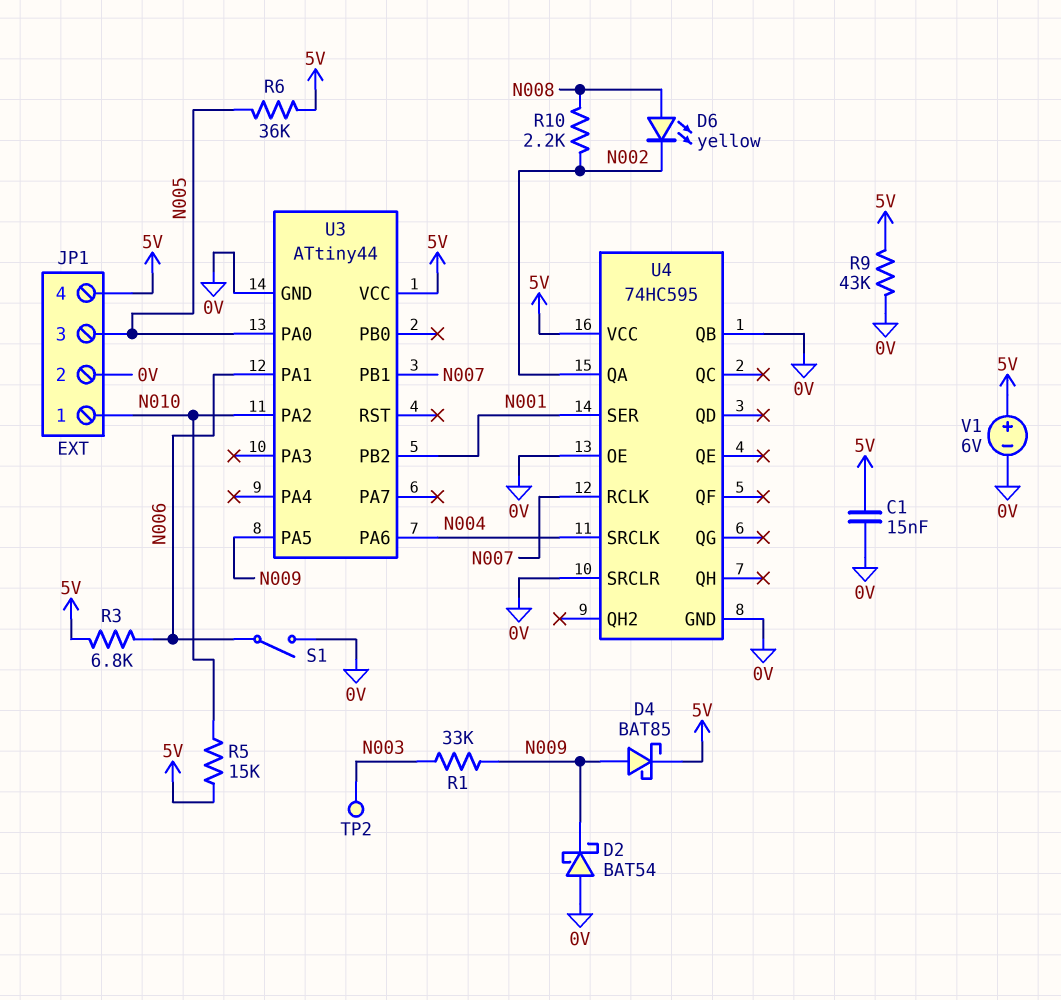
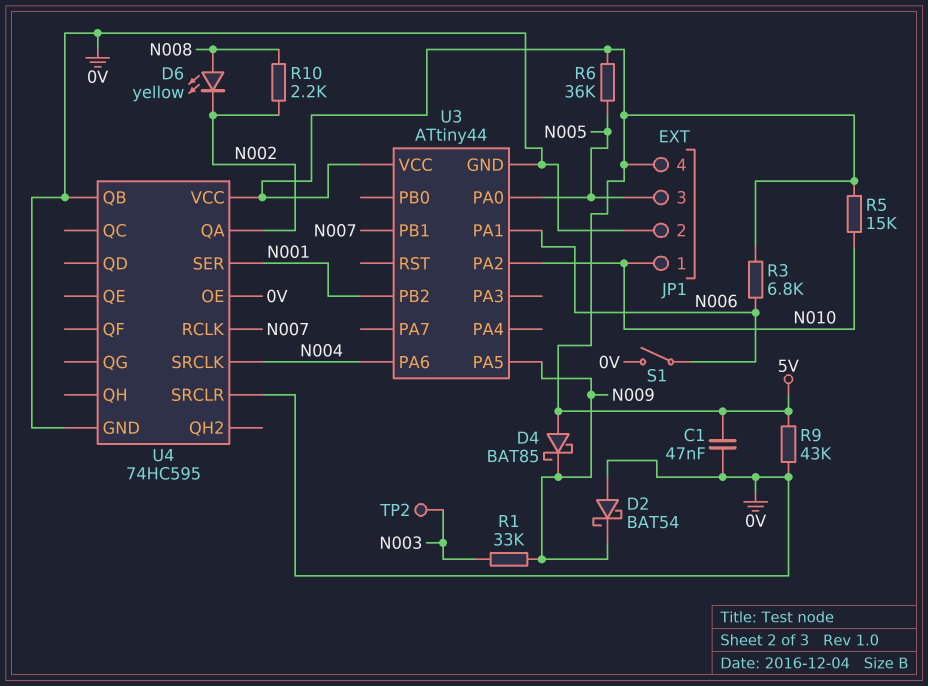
C1: 15nF (0V, 5V) -> 47nF (0V, 5V)
D4: schottky BAT85 (A N009, K 5V) -> schottky BAT85 (A 5V, K N009)
V1: 6V (plus 5V, minus 0V) -> none

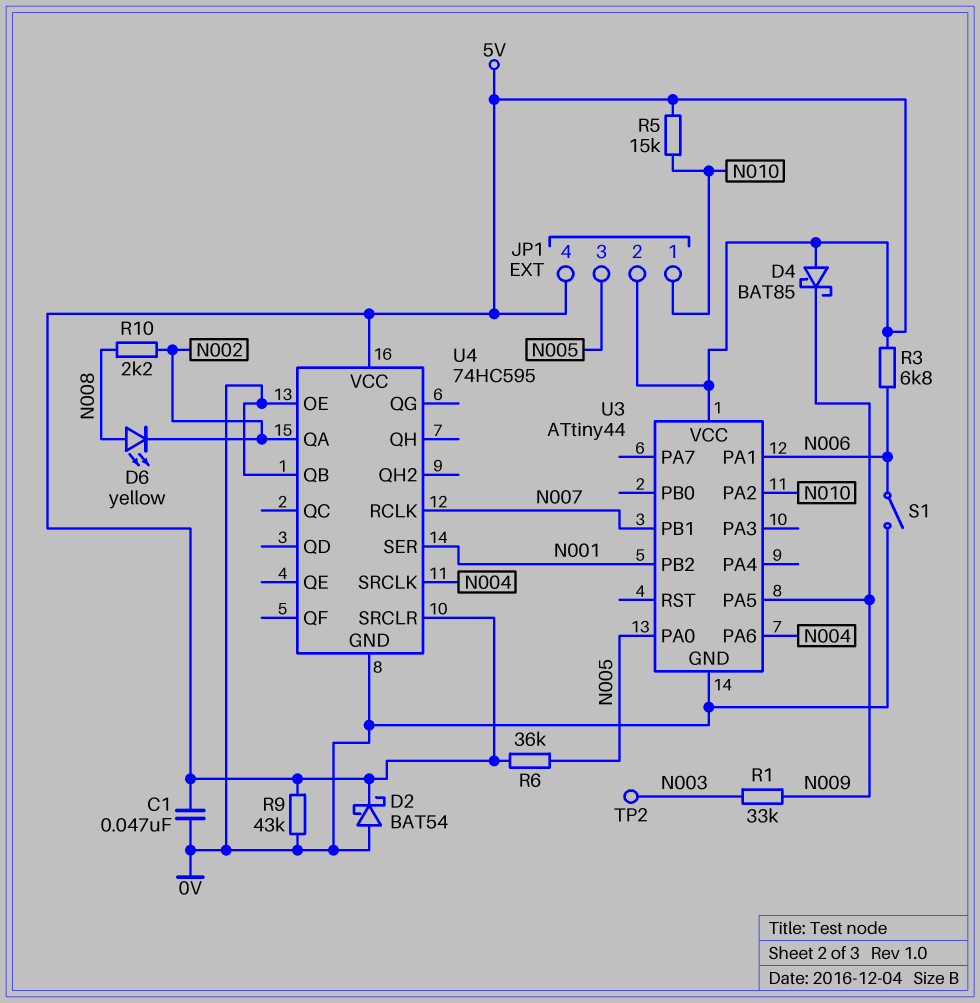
D2: schottky BAT54 (A 0V, K N009) -> schottky BAT54 (A 0V, K 5V)
JP1 pin 2: 0V -> 5V
U4 pin SRCLR: 0V -> 5V

